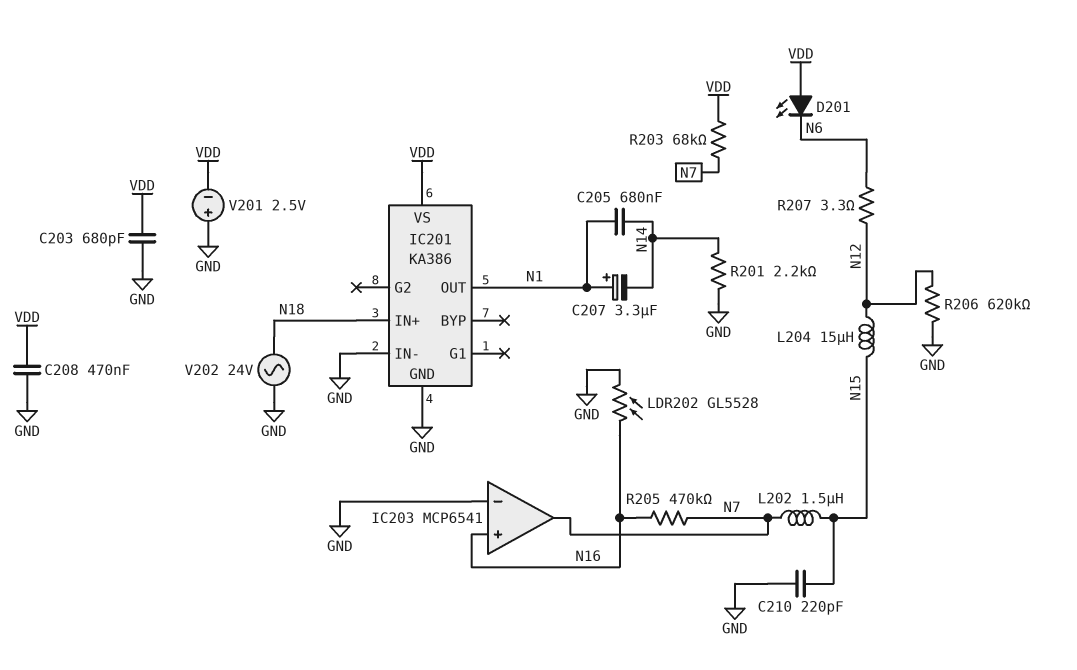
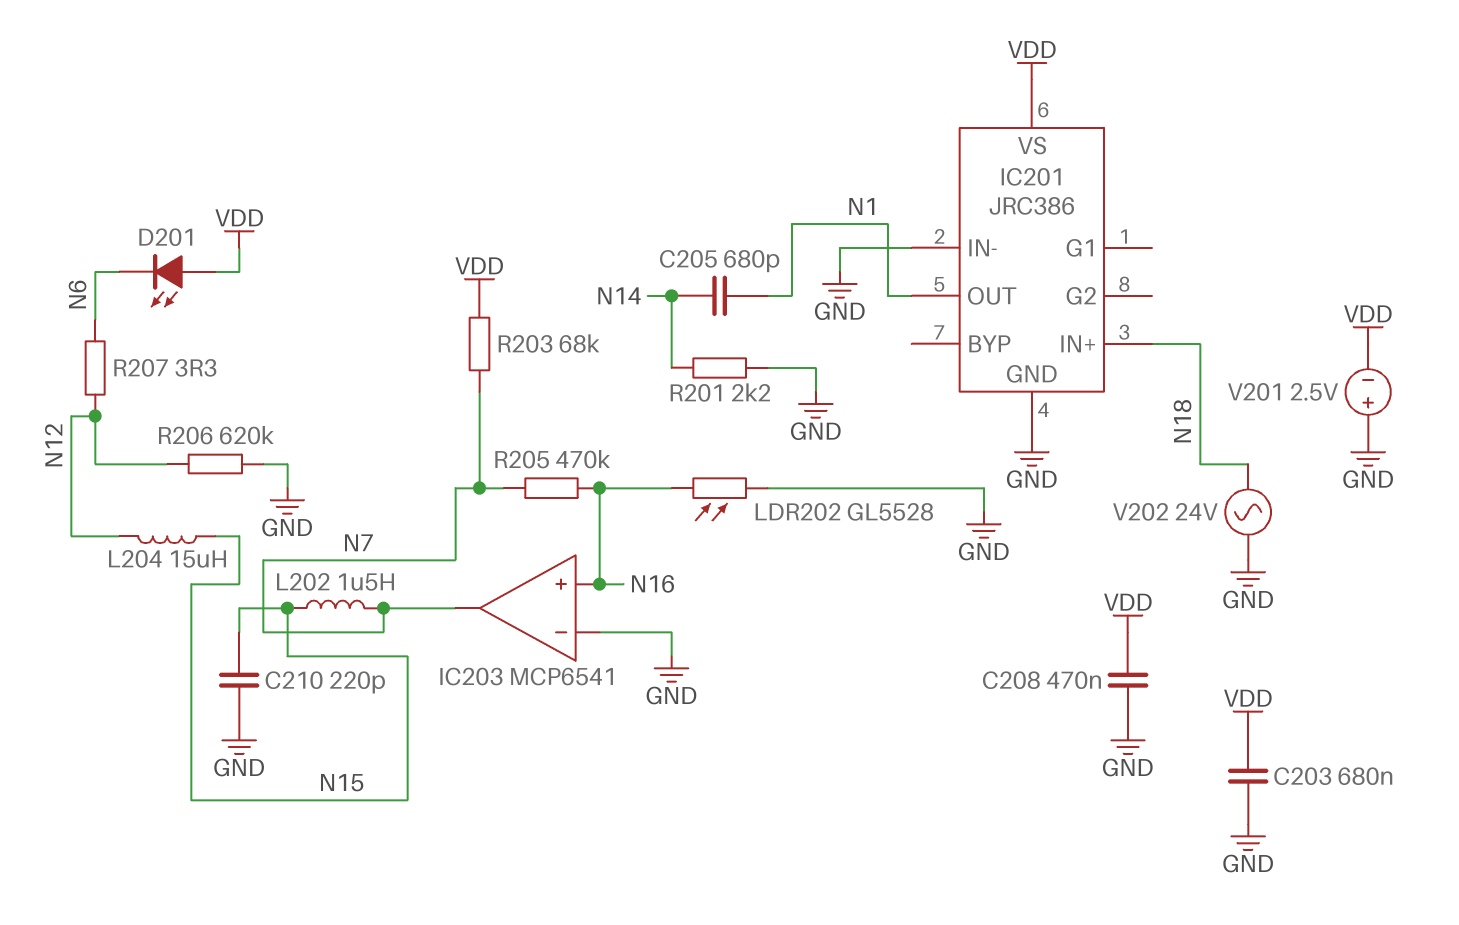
C203: 680pF (GND, VDD) -> 680nF (GND, VDD)
C205: 680nF (N1, N14) -> 680pF (N1, N14)
C207: 3.3uF (plus N1, minus N14) -> none
IC201: KA386 -> JRC386

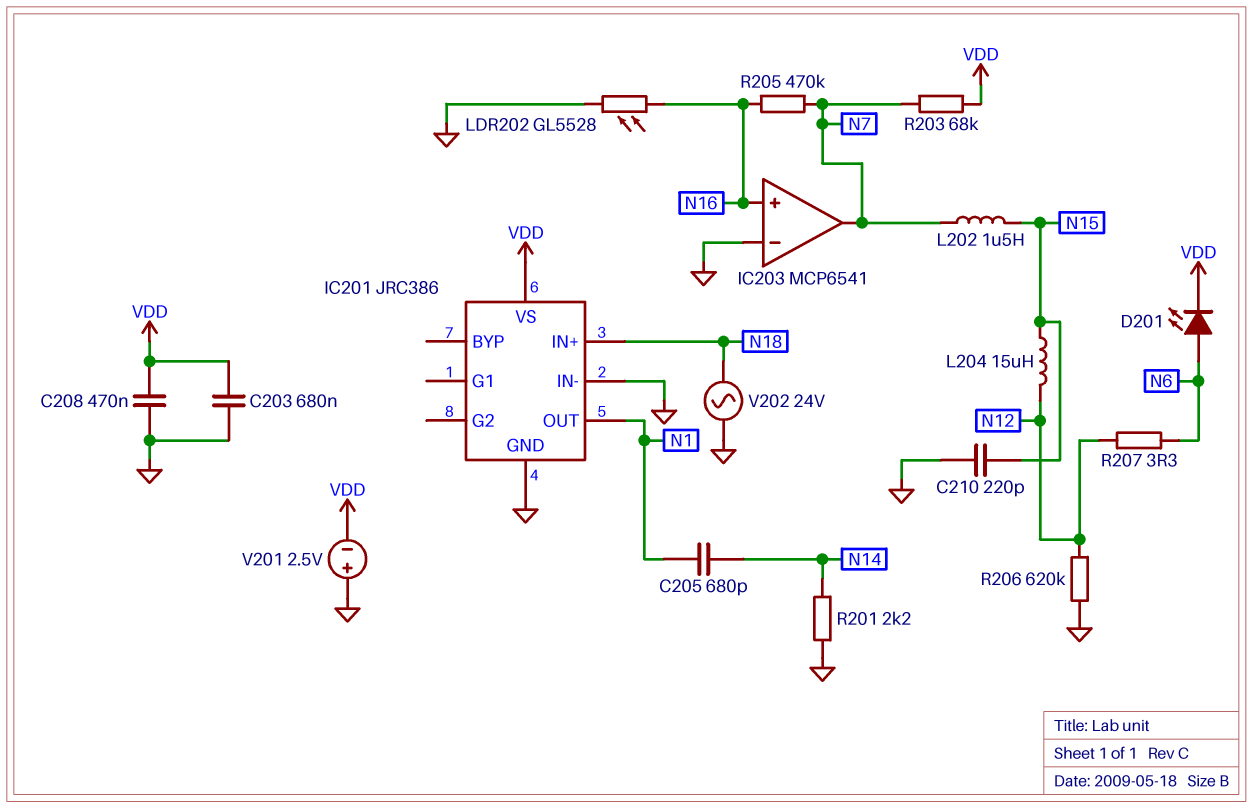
D201: LED (A VDD, K N6) -> LED (A N6, K VDD)

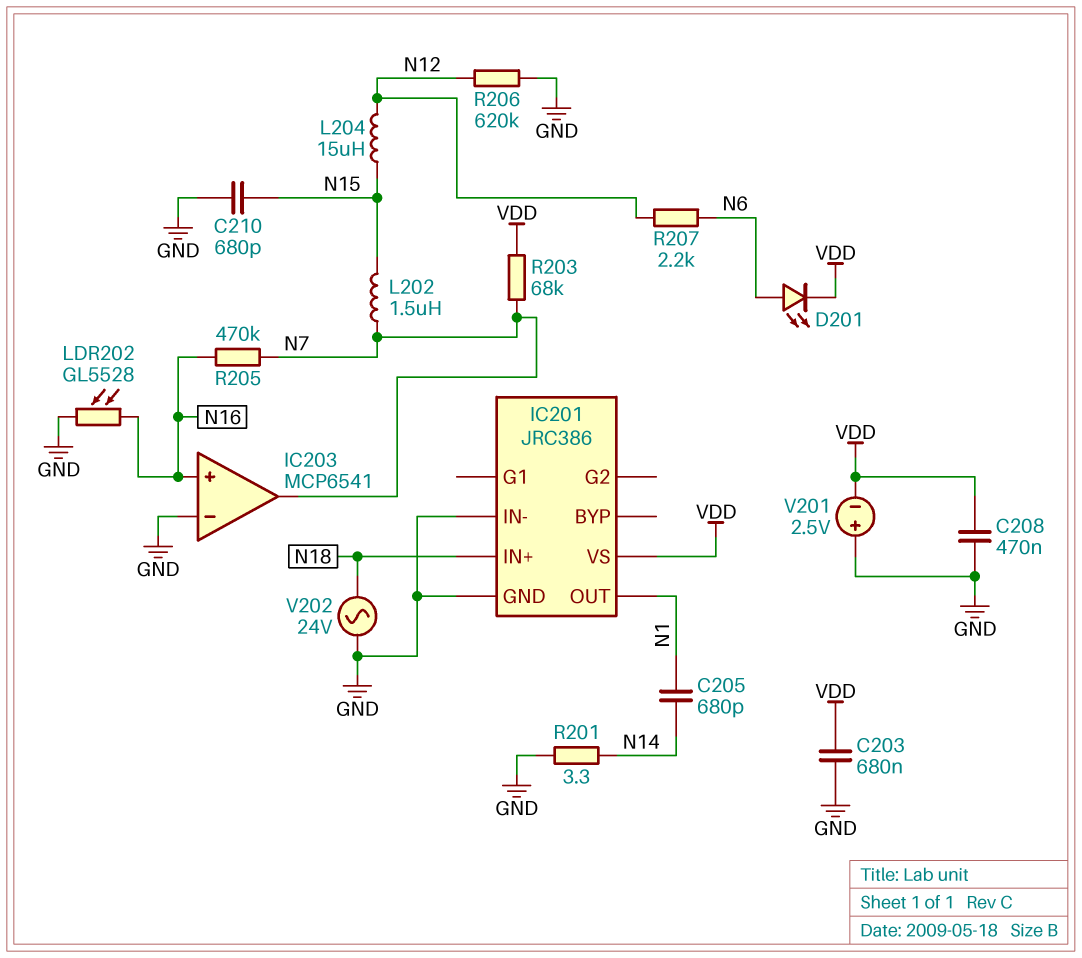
C210: 220pF (GND, N15) -> 680pF (GND, N15)
R201: 2.2k (GND, N14) -> 3.3 (GND, N14)
R207: 3.3 (N6, N12) -> 2.2k (N6, N12)

